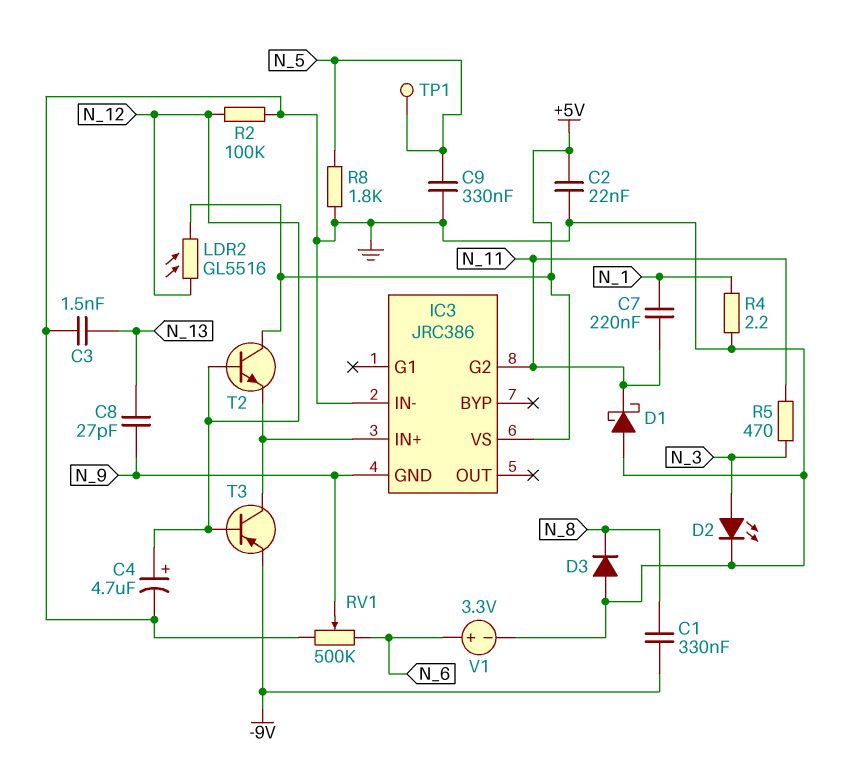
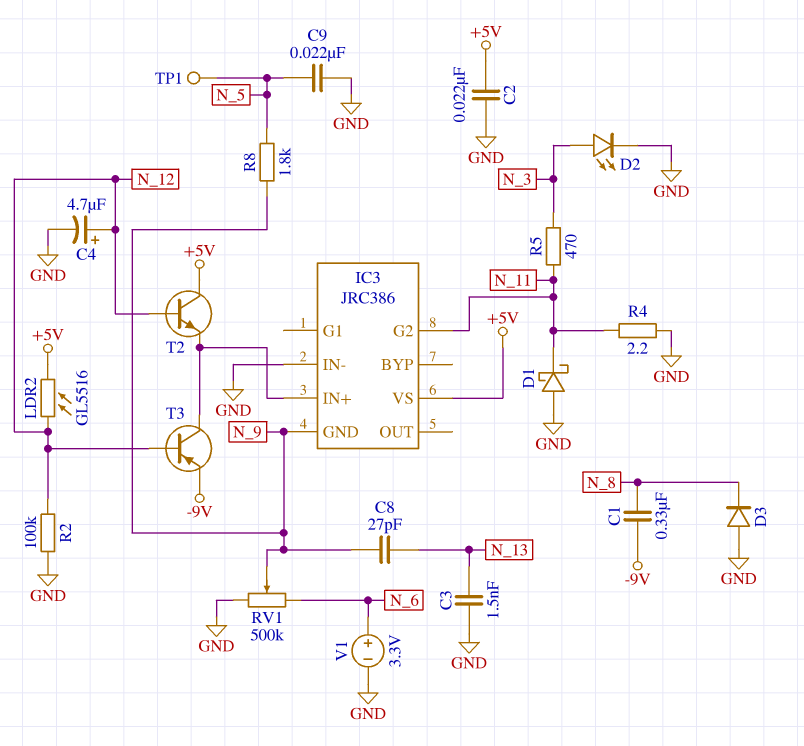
C7: 220nF (N_1, N_11) -> none
C9: 330nF (GND, N_5) -> 22nF (GND, N_5)
R4: 2.2 (GND, N_1) -> 2.2 (GND, N_11)
R8: 1.8k (GND, N_5) -> 1.8k (N_5, N_9)

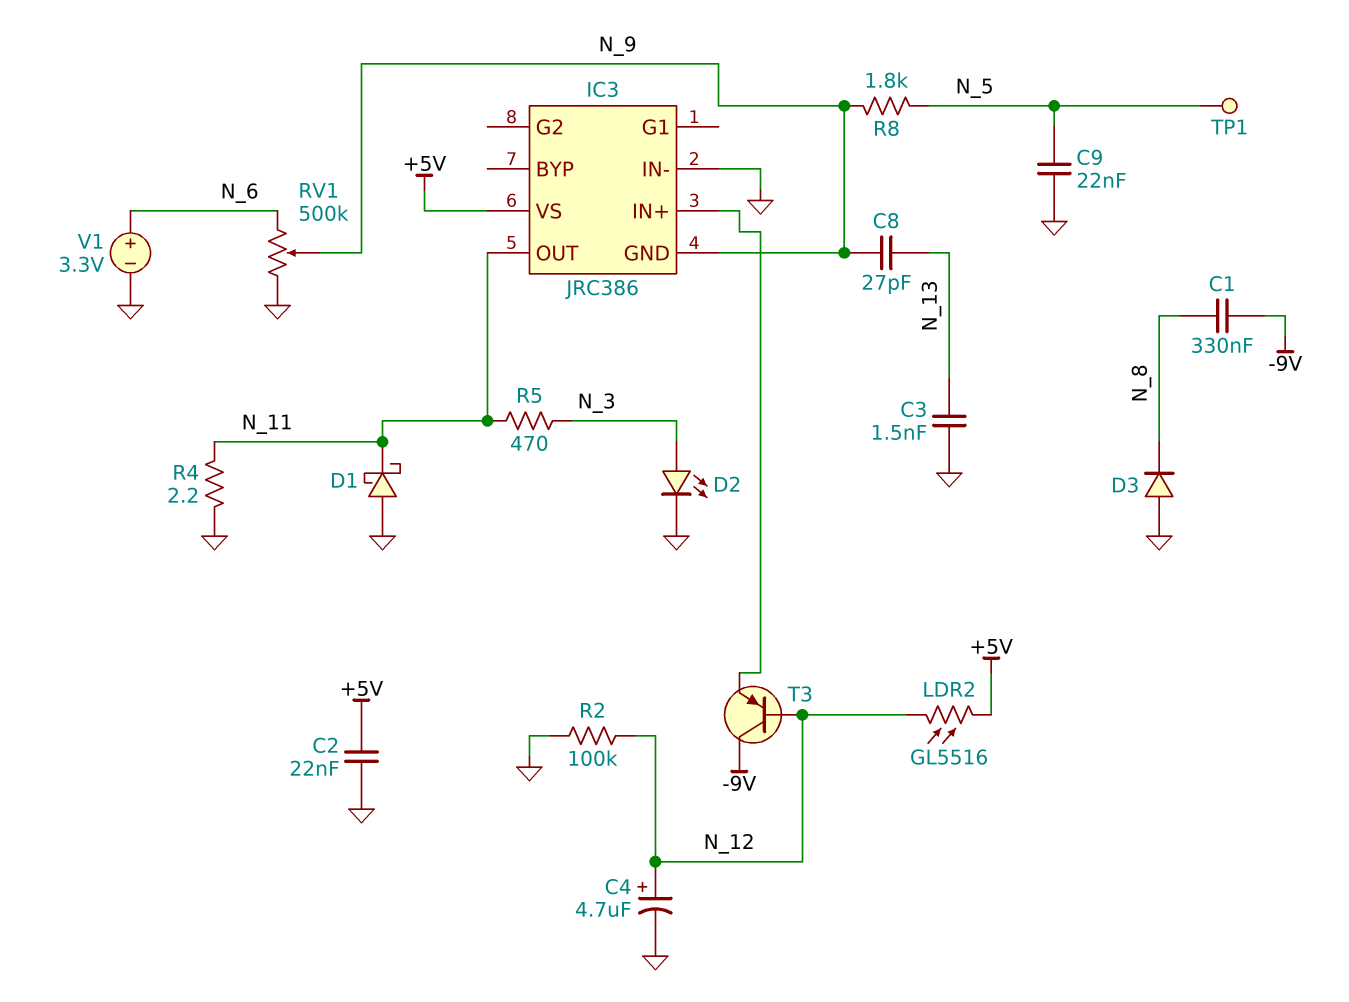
IC3 pin G2: N_11 -> none
IC3 pin OUT: none -> N_11
T2: NPN (B N_12, C +5V, E IC3/IN+) -> none
T3: PNP (B N_12, C IC3/IN+, E -9V) -> PNP (B N_12, C -9V, E IC3/IN+)

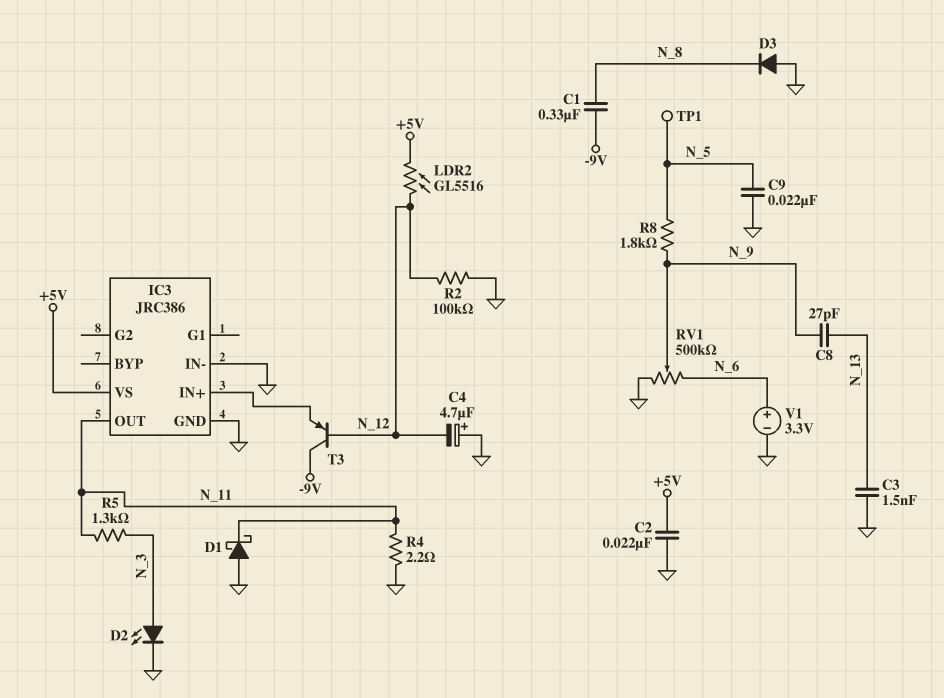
C4: 4.7uF (plus N_12, minus GND) -> 4.7uF (plus GND, minus N_12)
IC3 pin GND: N_9 -> GND
R5: 470 (N_3, N_11) -> 1.3k (N_3, N_11)

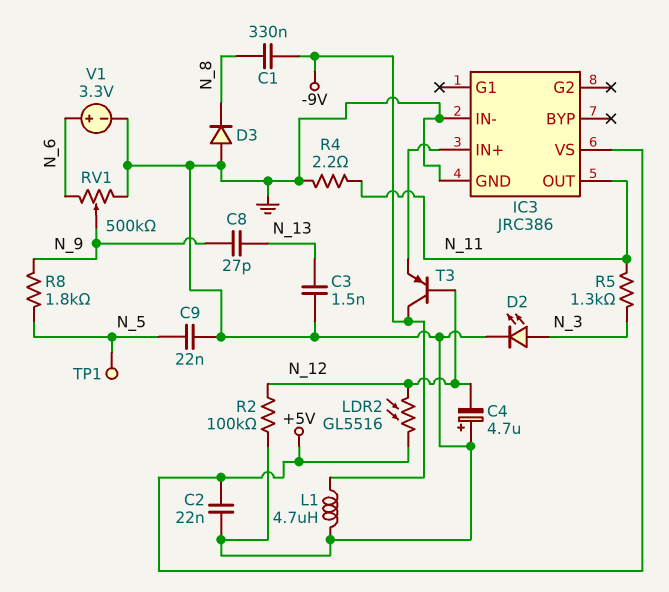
D1: schottky (A GND, K N_11) -> none
L1: none -> 4.7uH (-9V, GND)

